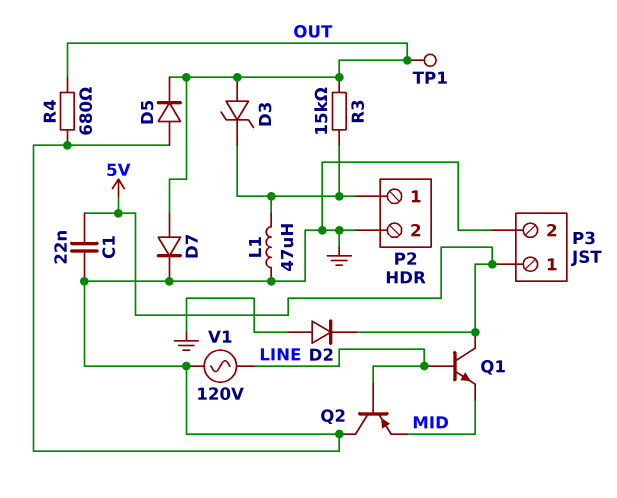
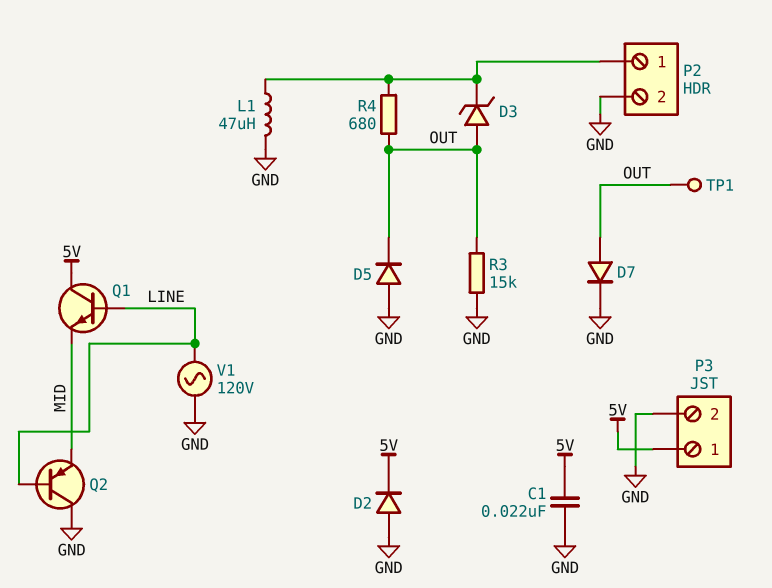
R3: 15k (OUT, P2/1) -> 15k (GND, OUT)
R4: 680 (GND, OUT) -> 680 (OUT, P2/1)

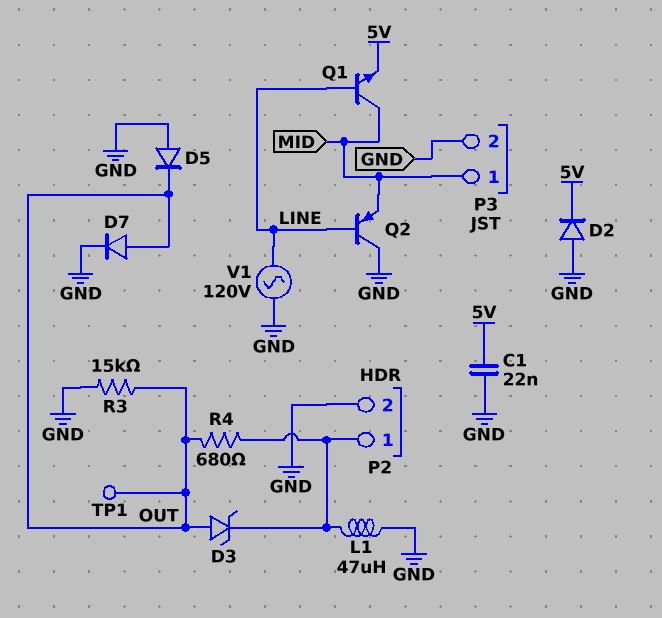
P3 pin 1: 5V -> MID
Q1: NPN (B LINE, C 5V, E MID) -> NPN (B LINE, C MID, E 5V)

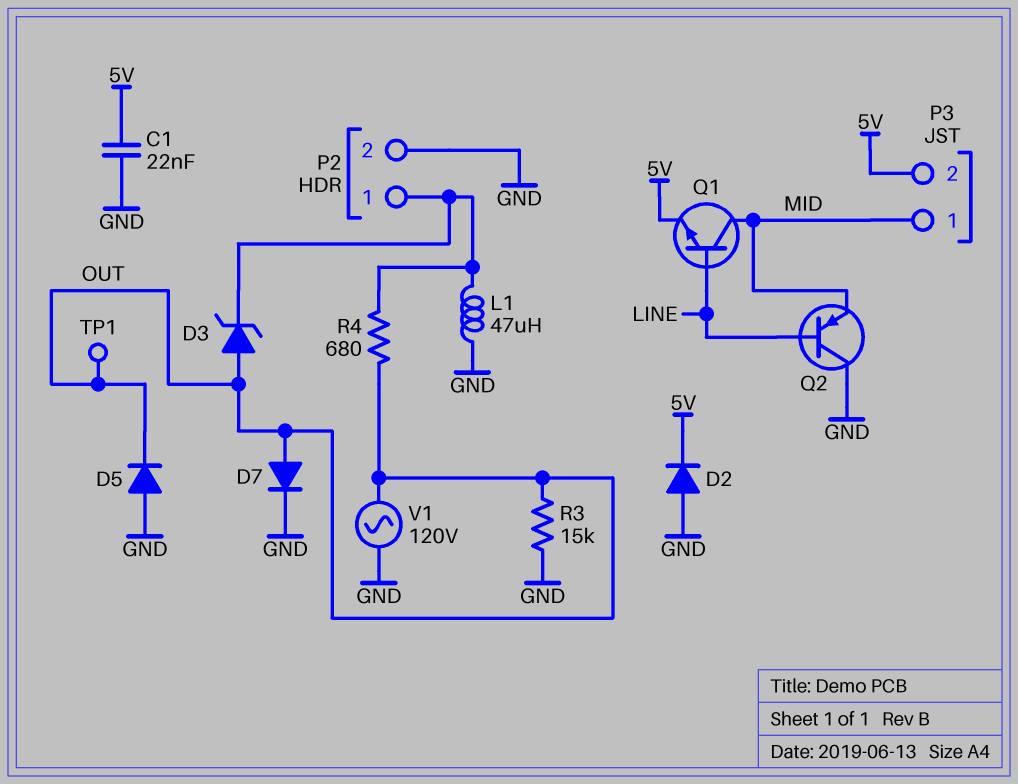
P3 pin 2: GND -> 5V
V1: AC 120V (GND, LINE) -> AC 120V (GND, OUT)

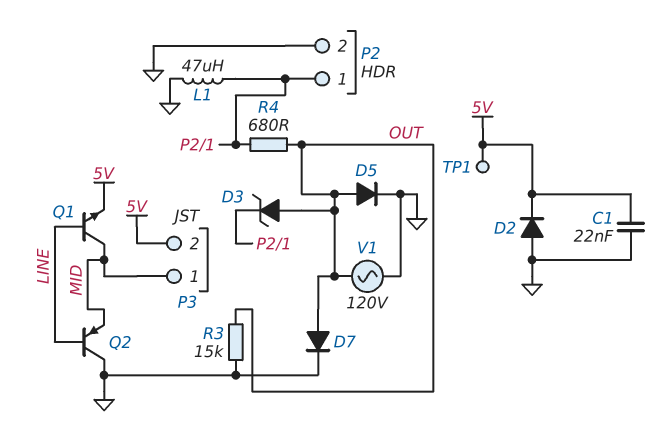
D5: diode (A GND, K OUT) -> diode (A OUT, K GND)
TP1: test point (OUT) -> test point (5V)

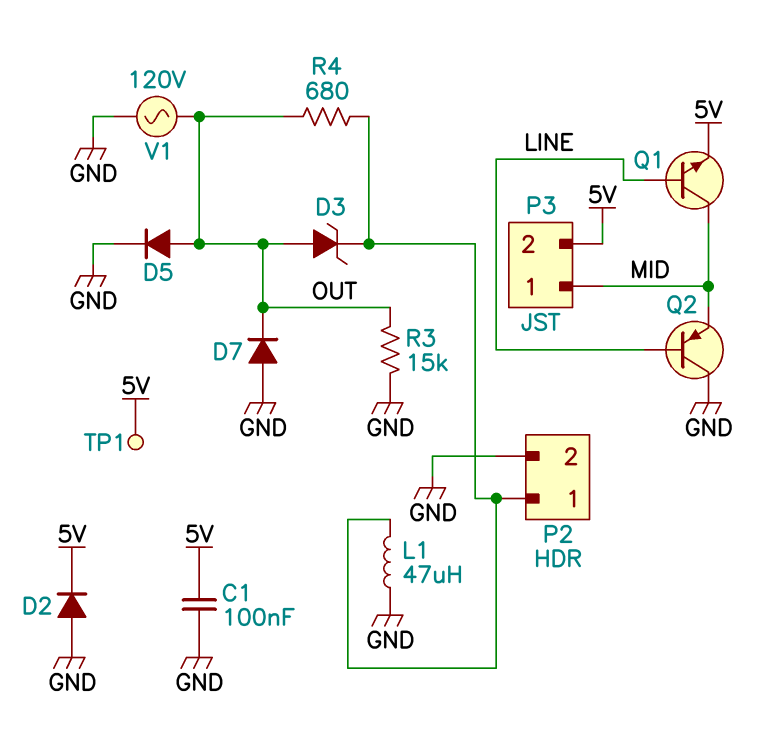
C1: 22nF (5V, GND) -> 100nF (5V, GND)
D7: diode (A OUT, K GND) -> diode (A GND, K OUT)

